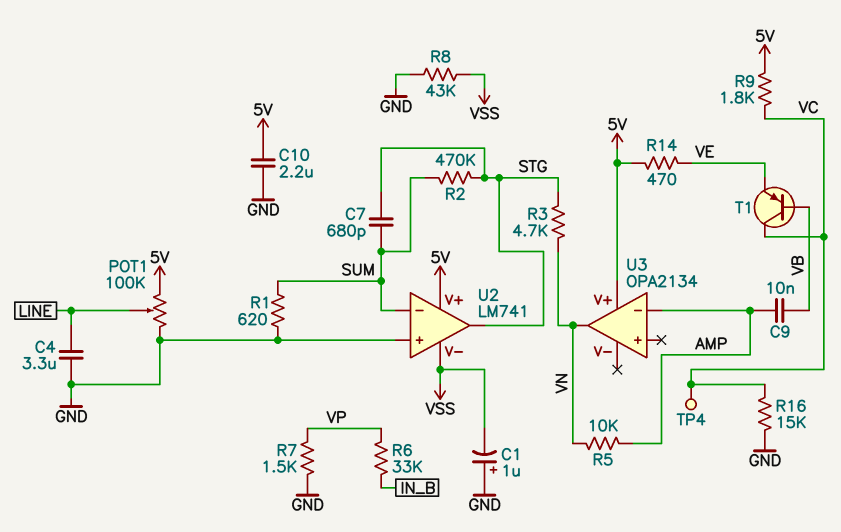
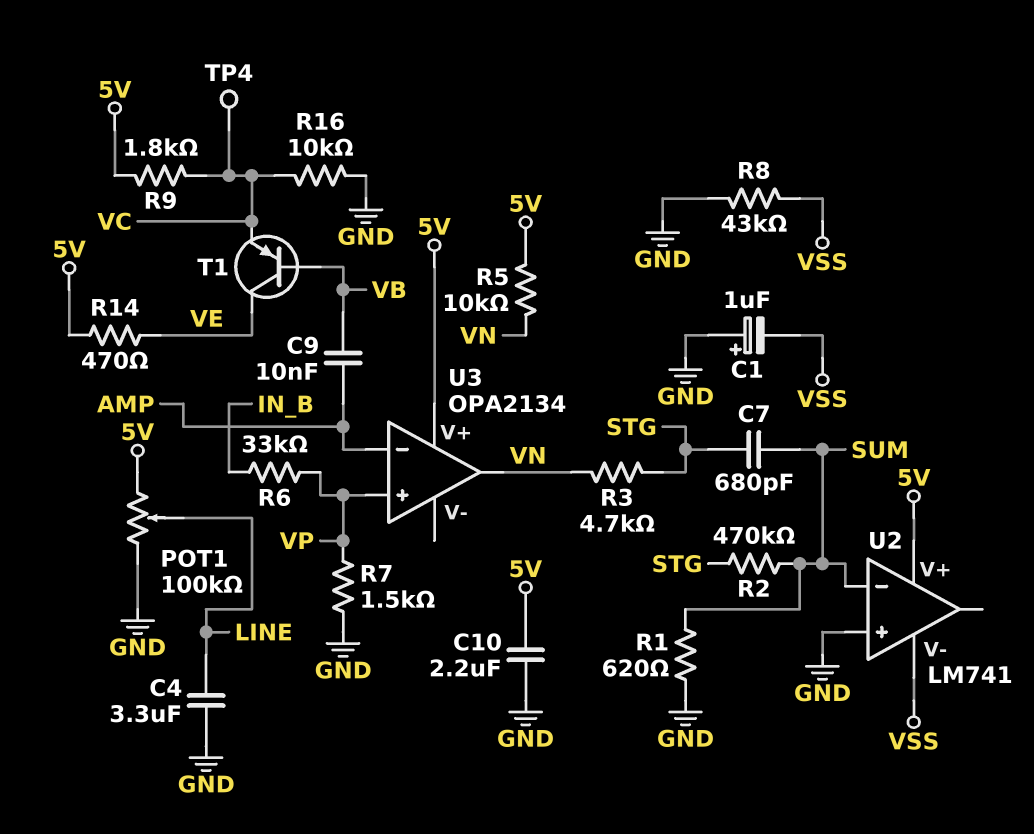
R5: 10k (AMP, VN) -> 10k (5V, VN)
R16: 15k (GND, VC) -> 10k (GND, VC)
T1: PNP (B VB, C VC, E VE) -> PNP (B VB, C VE, E VC)
U2 pin out: STG -> none
U3 pin in+: none -> VP

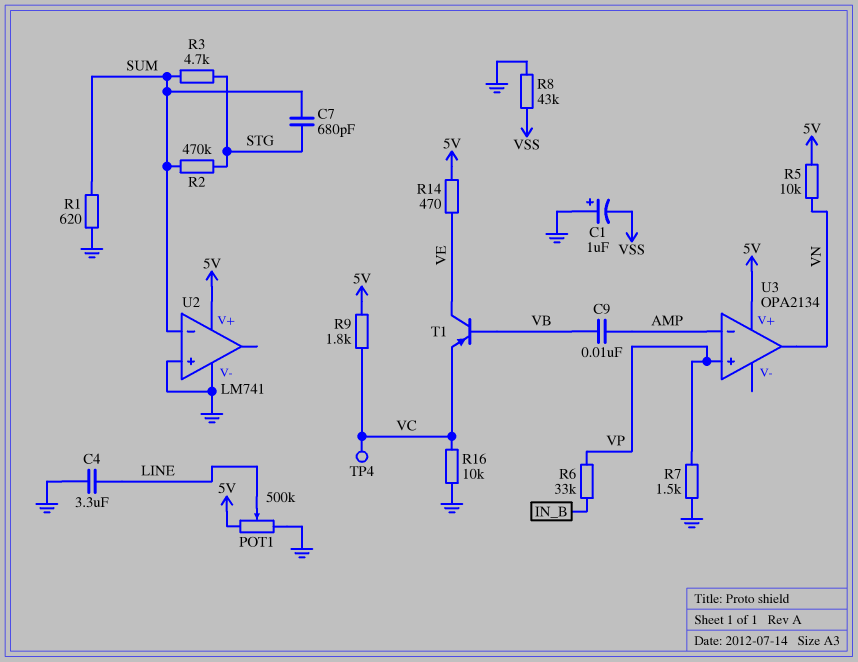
C10: 2.2uF (5V, GND) -> none
POT1: 100k (5V, GND, wiper LINE) -> 500k (5V, GND, wiper LINE)
R3: 4.7k (STG, VN) -> 4.7k (STG, SUM)
U2 pin V-: VSS -> GND

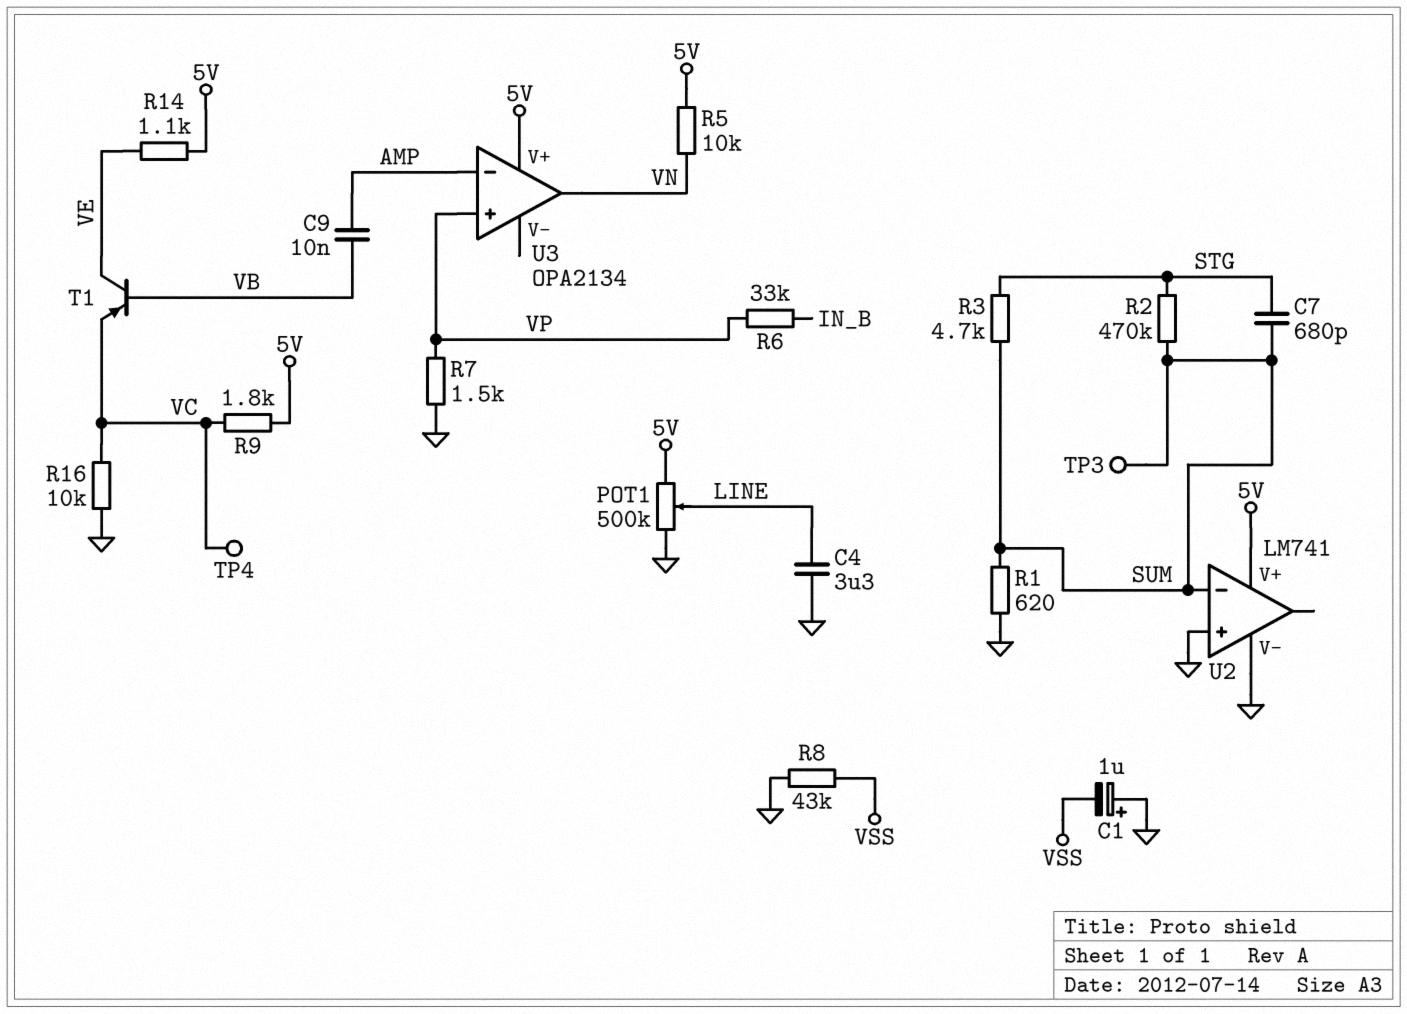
R14: 470 (5V, VE) -> 1.1k (5V, VE)
TP3: none -> test point (SUM)

